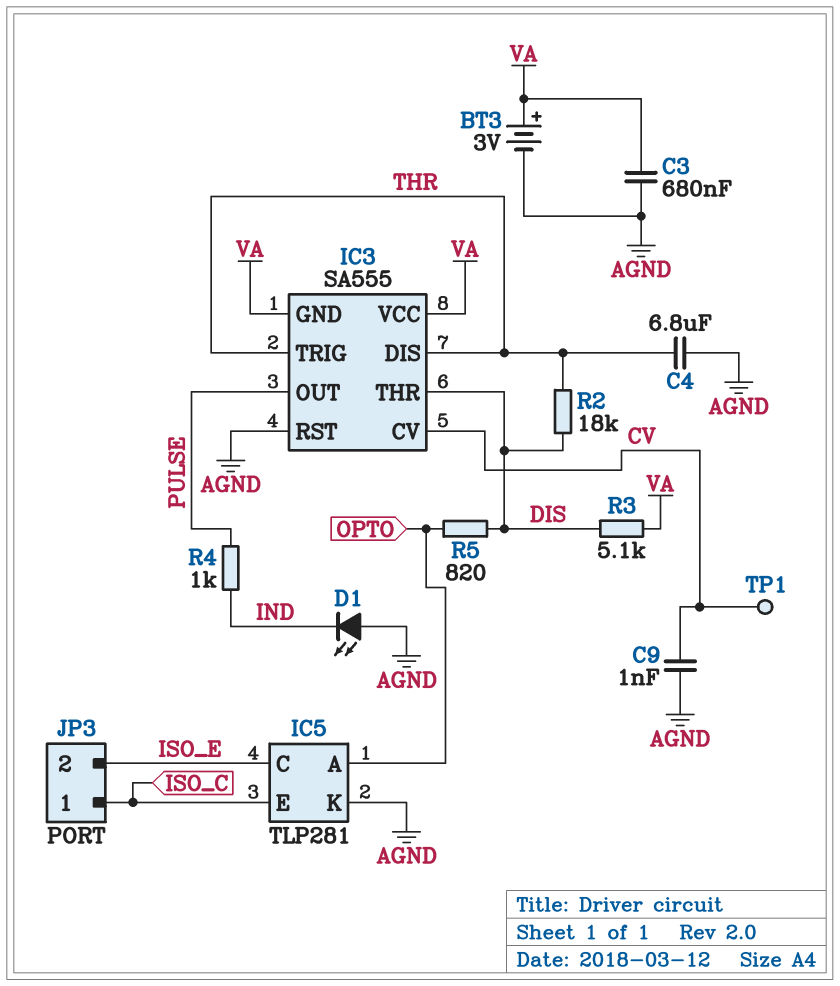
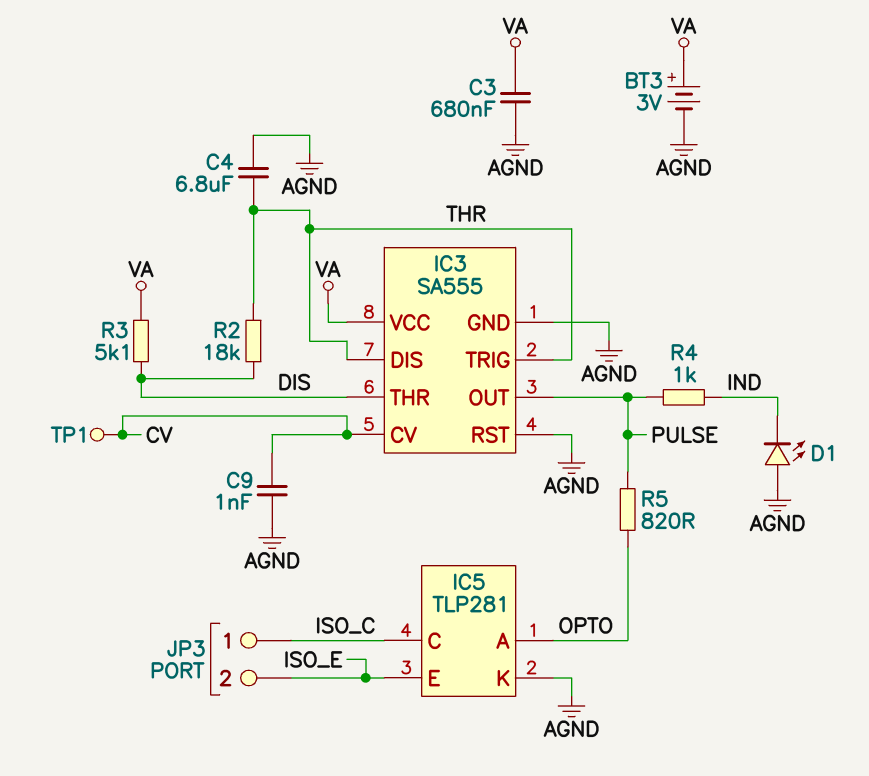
IC3 pin GND: VA -> AGND
IC5 pin C: ISO_E -> ISO_C
IC5 pin E: ISO_C -> ISO_E
R5: 820 (DIS, OPTO) -> 820 (OPTO, PULSE)

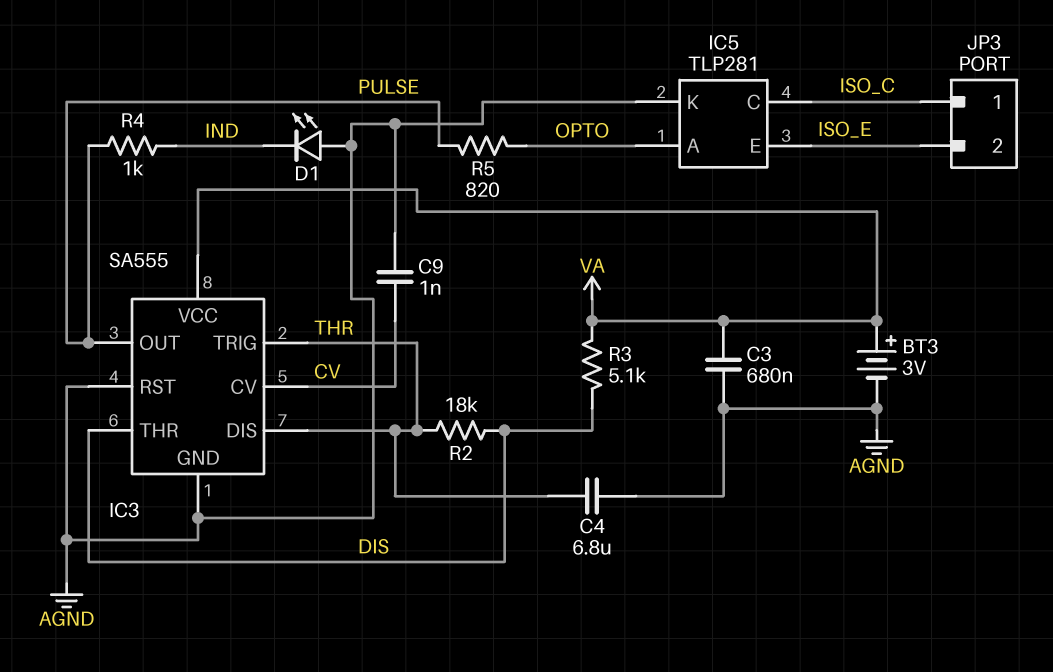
TP1: test point (CV) -> none

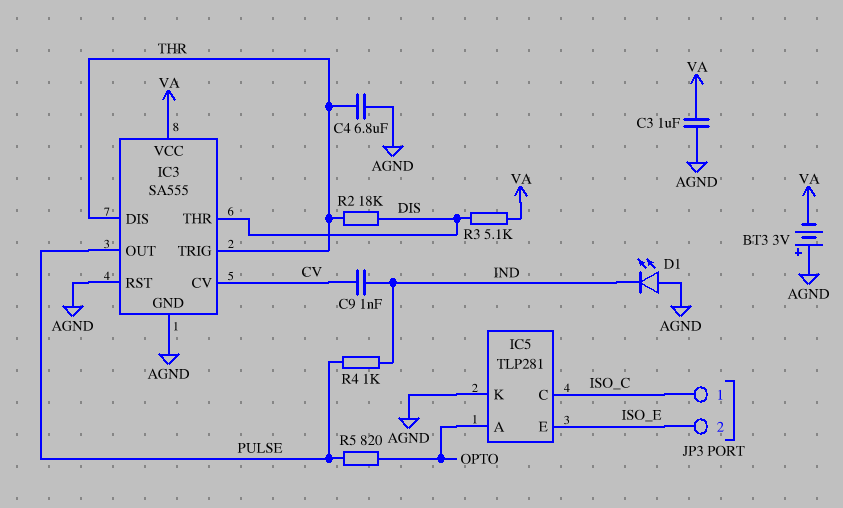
BT3: 3V (plus VA, minus AGND) -> 3V (plus AGND, minus VA)
C3: 680nF (AGND, VA) -> 1uF (AGND, VA)
C9: 1nF (AGND, CV) -> 1nF (CV, IND)

